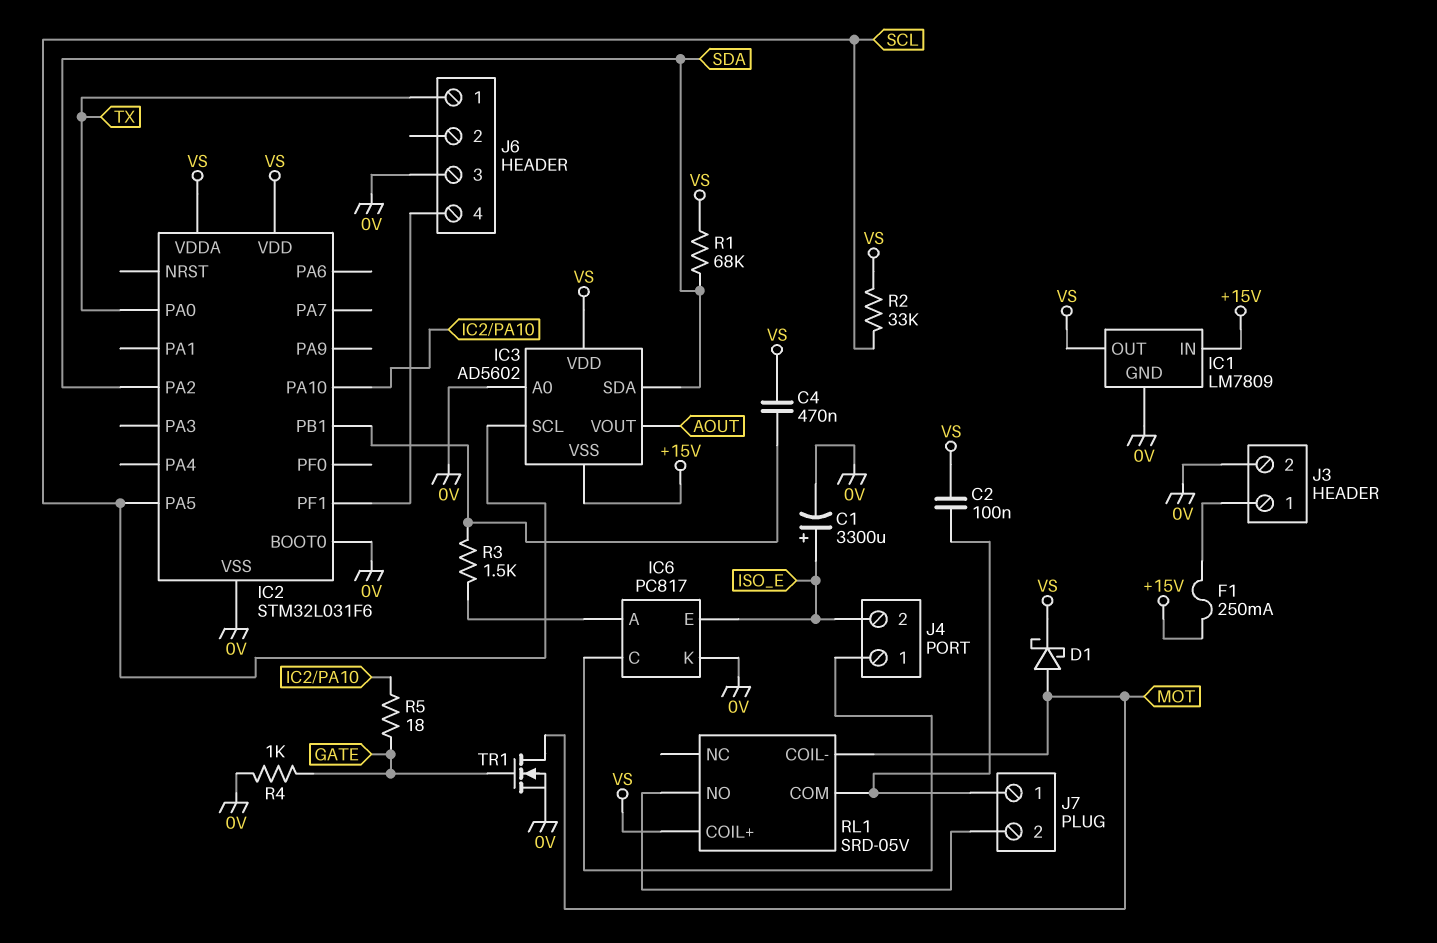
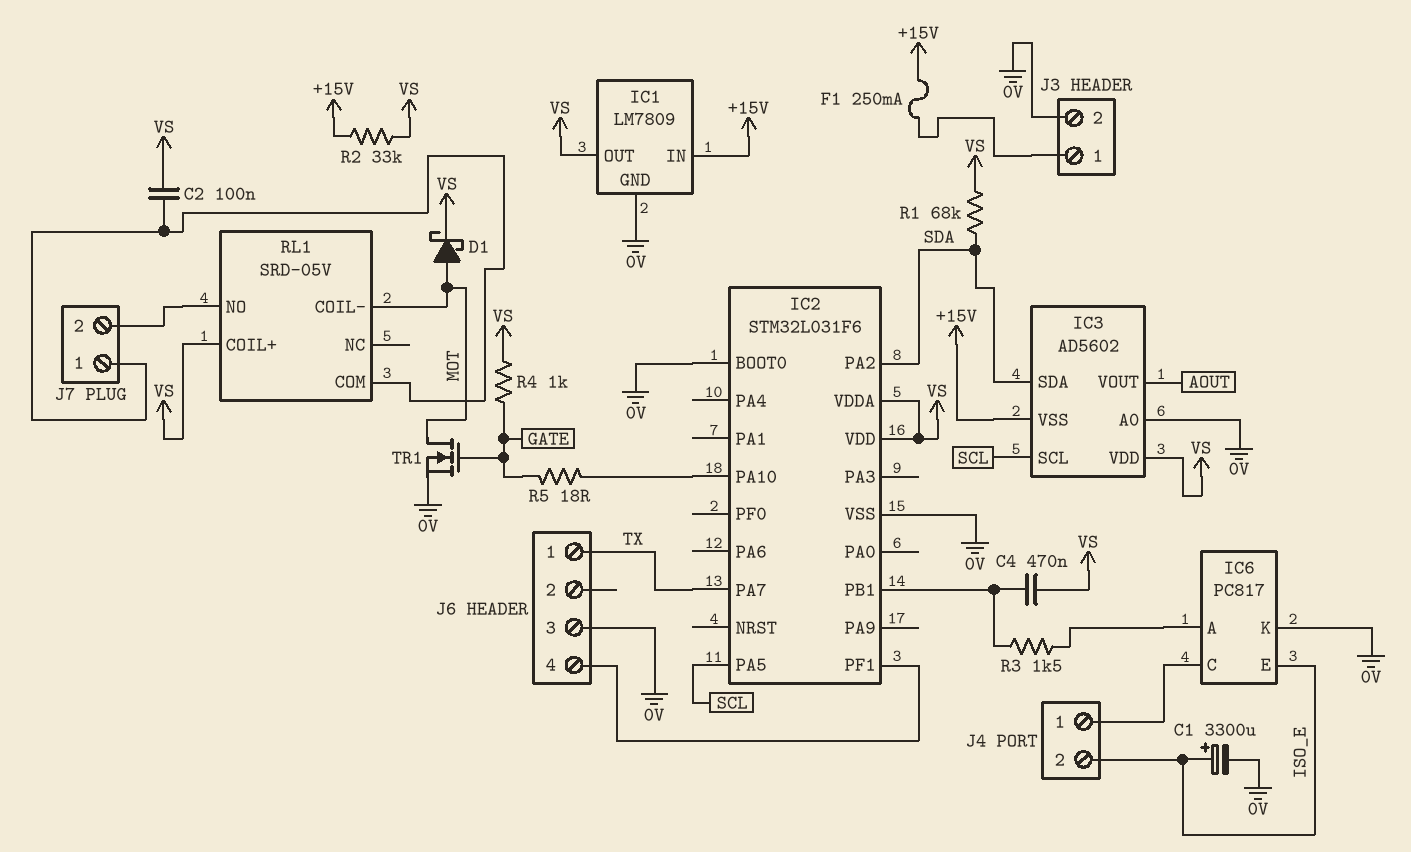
IC2 pin PA0: TX -> none
IC2 pin PA7: none -> TX
R2: 33k (SCL, VS) -> 33k (+15V, VS)
R4: 1k (0V, GATE) -> 1k (GATE, VS)

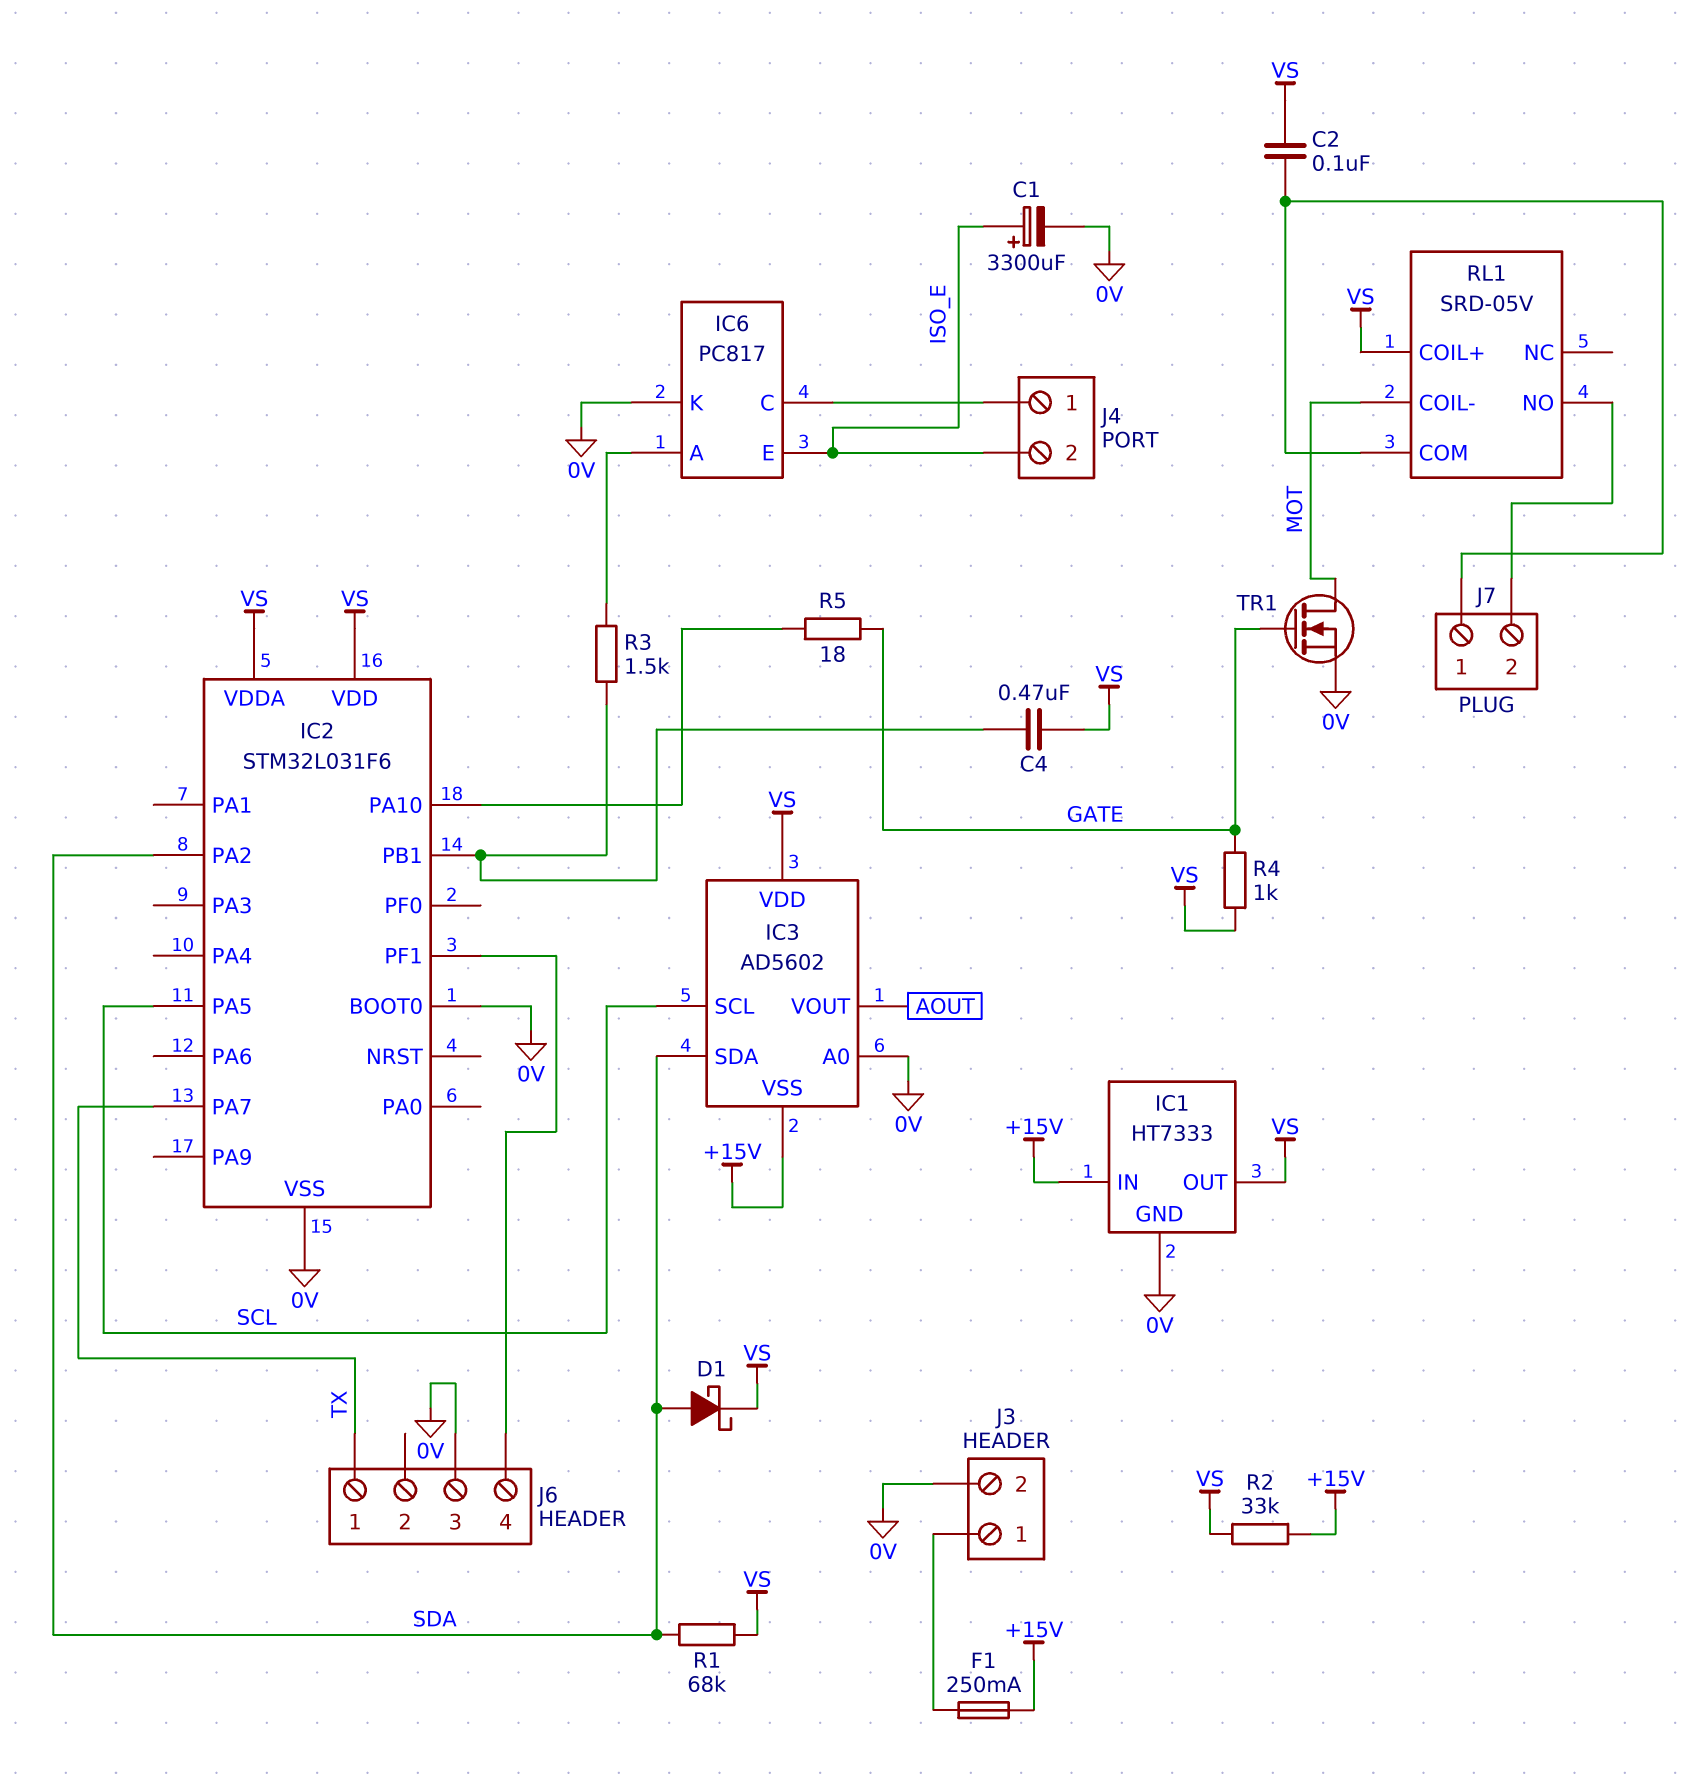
D1: schottky (A MOT, K VS) -> schottky (A SDA, K VS)
IC1: LM7809 -> HT7333

